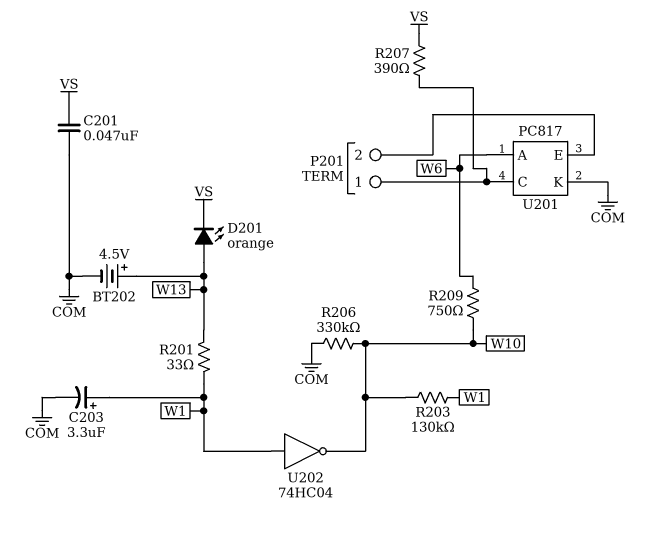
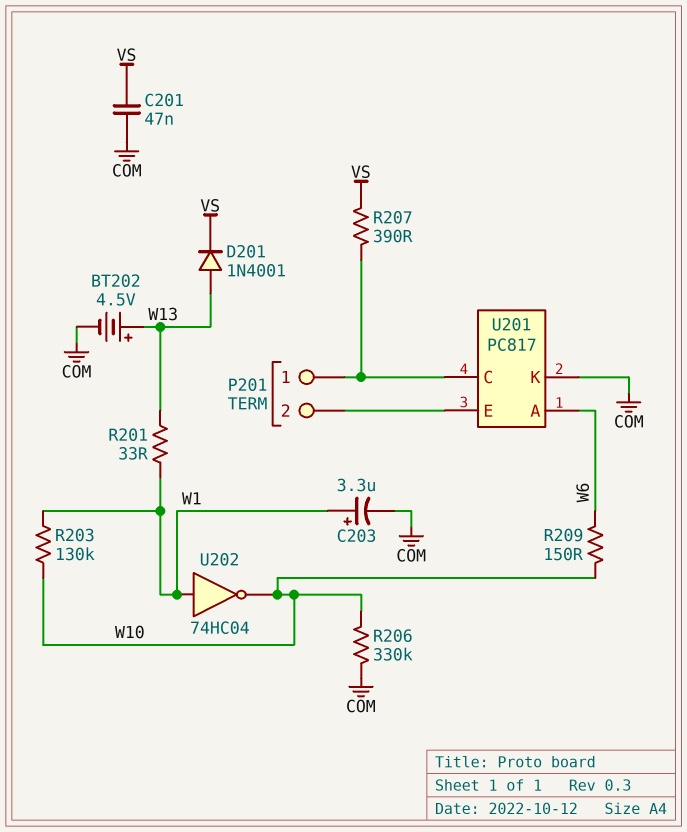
D201: LED orange (A W13, K VS) -> diode 1N4001 (A W13, K VS)
R209: 750 (W6, W10) -> 150 (W6, W10)

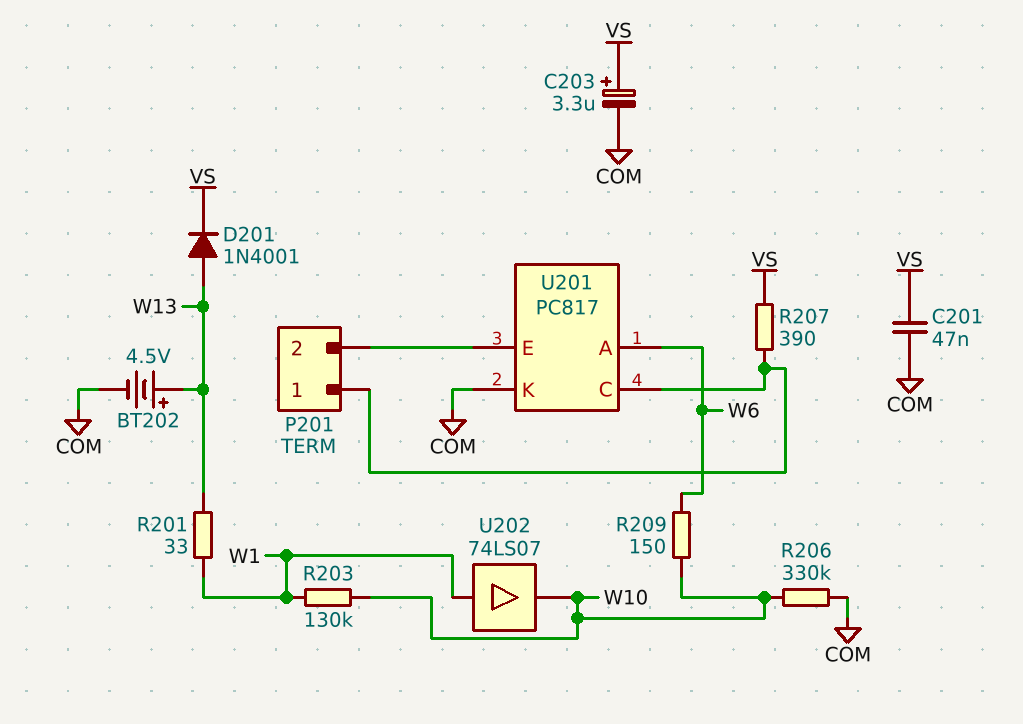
C203: 3.3uF (plus W1, minus COM) -> 3.3uF (plus VS, minus COM)
U202: NOT 74HC04 (in W1, out W10) -> buffer 74LS07 (in W1, out W10)

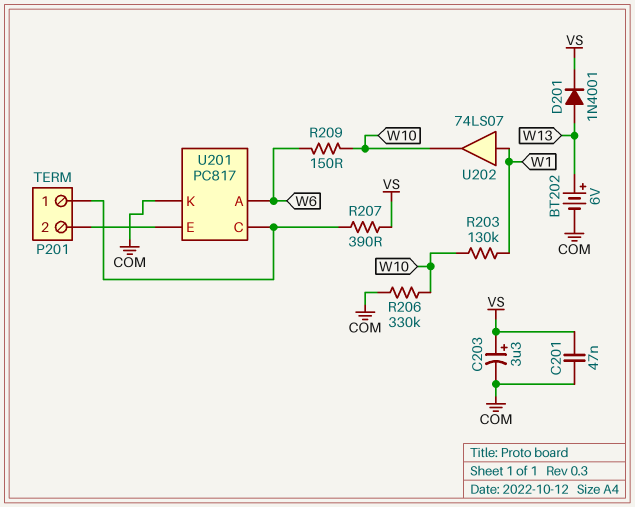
BT202: 4.5V (plus W13, minus COM) -> 6V (plus W13, minus COM)
R201: 33 (W1, W13) -> none

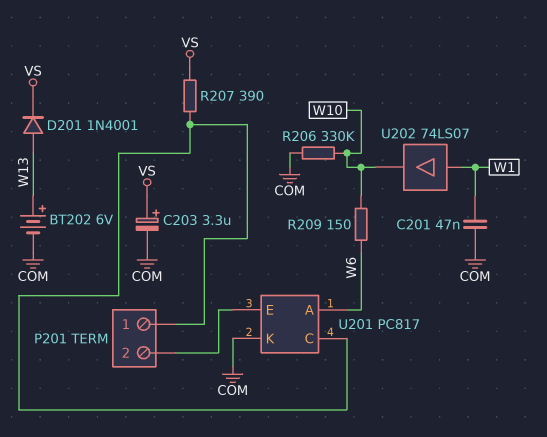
C201: 47nF (COM, VS) -> 47nF (COM, W1)
R203: 130k (W1, W10) -> none

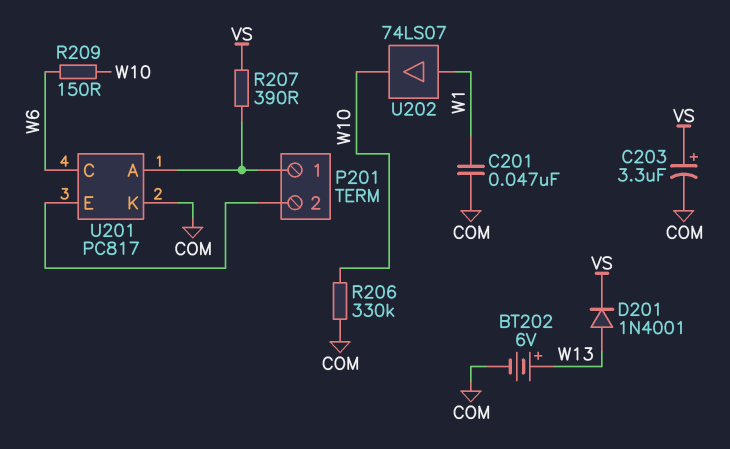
U201 pin A: W6 -> P201/1
U201 pin C: P201/1 -> W6

